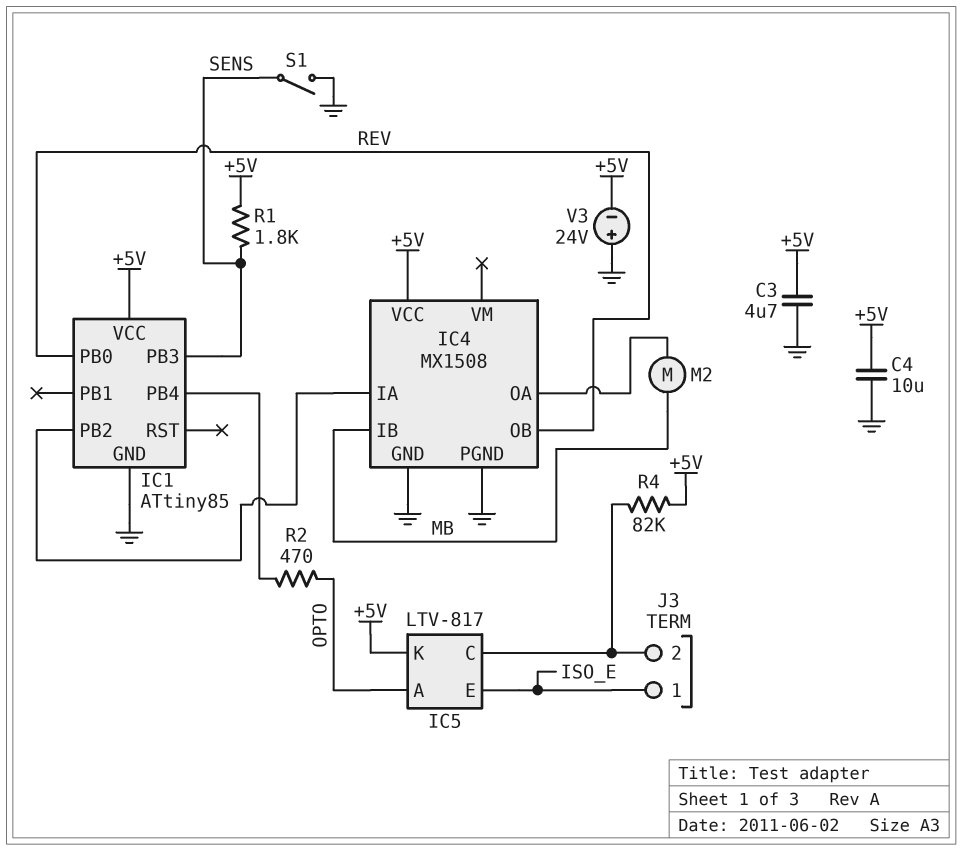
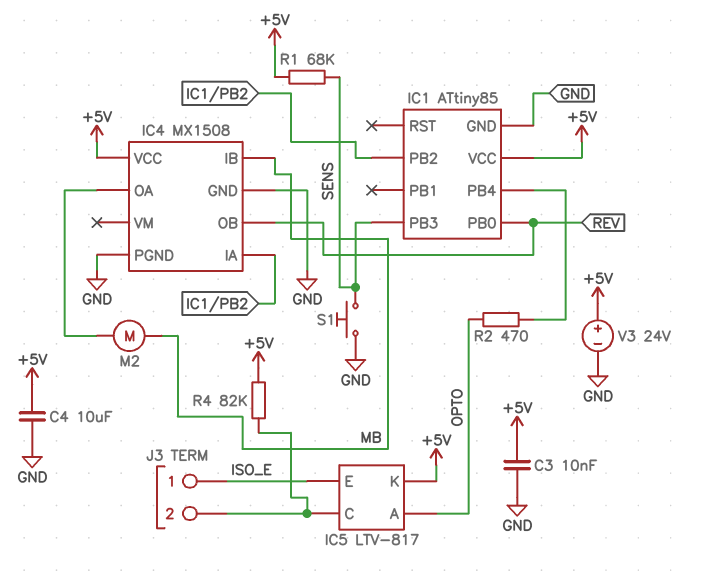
C3: 4.7uF (+5V, GND) -> 10nF (+5V, GND)
R1: 1.8k (+5V, SENS) -> 68k (+5V, SENS)
S1: switch (GND, SENS) -> button (GND, SENS)
V3: 24V (plus GND, minus +5V) -> 24V (plus +5V, minus GND)

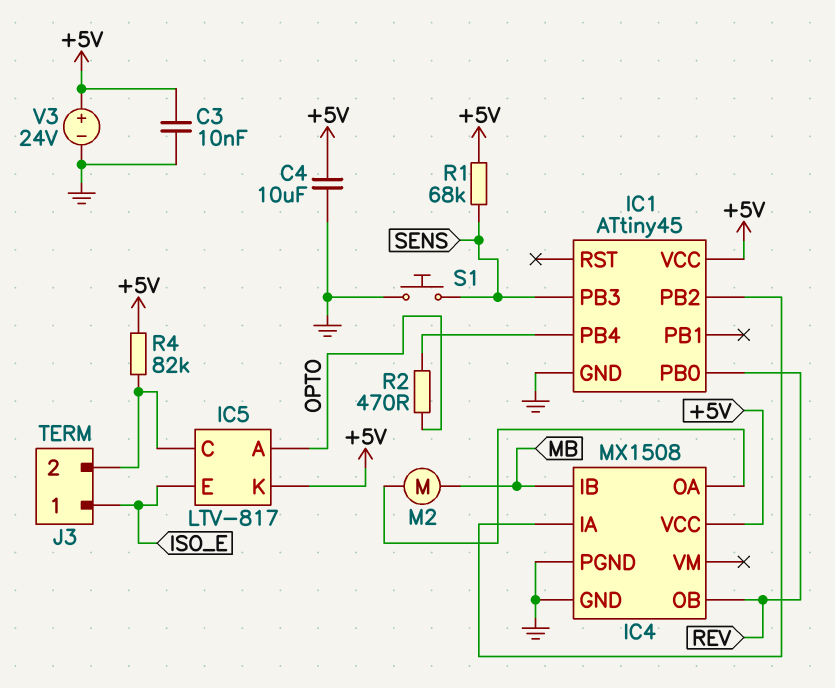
IC1: ATtiny85 -> ATtiny45

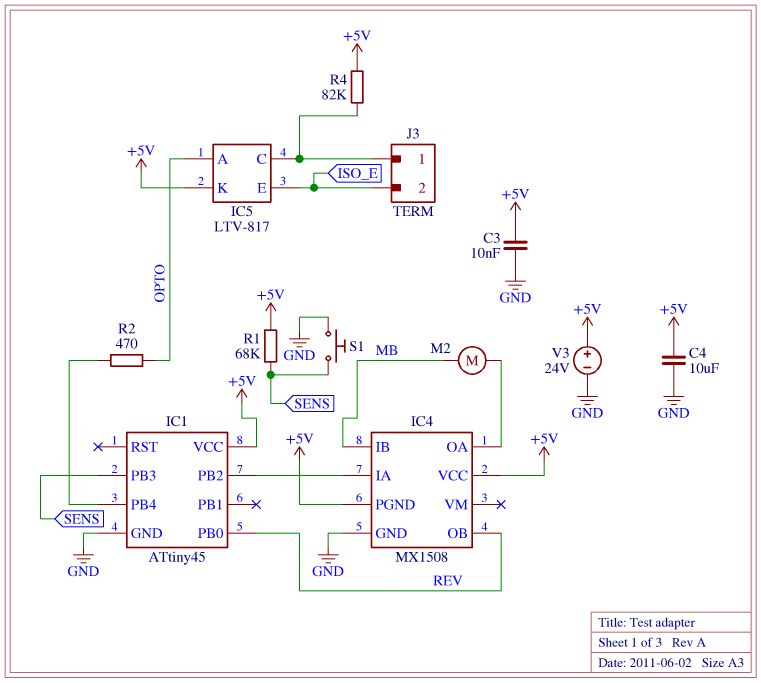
IC4 pin PGND: GND -> +5V
J3 pin 1: ISO_E -> IC5/C
J3 pin 2: IC5/C -> ISO_E

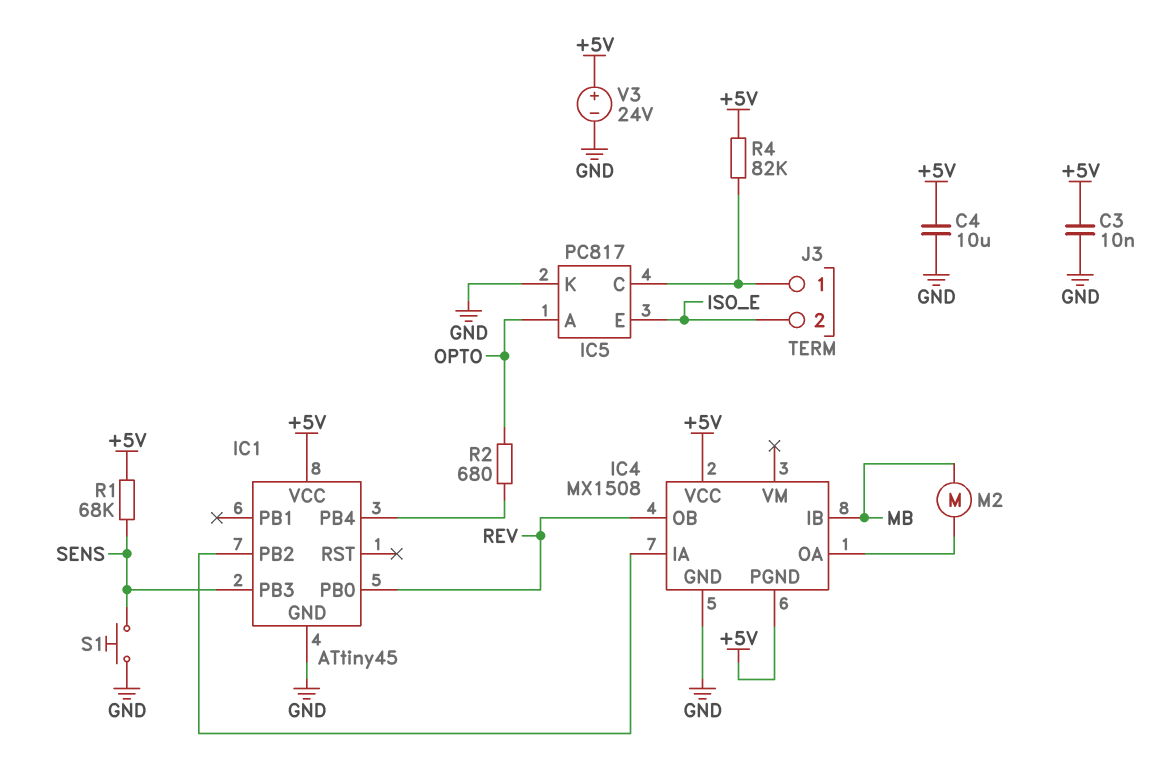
IC5: LTV-817 -> PC817
IC5 pin K: +5V -> GND
R2: 470 (IC1/PB4, OPTO) -> 680 (IC1/PB4, OPTO)

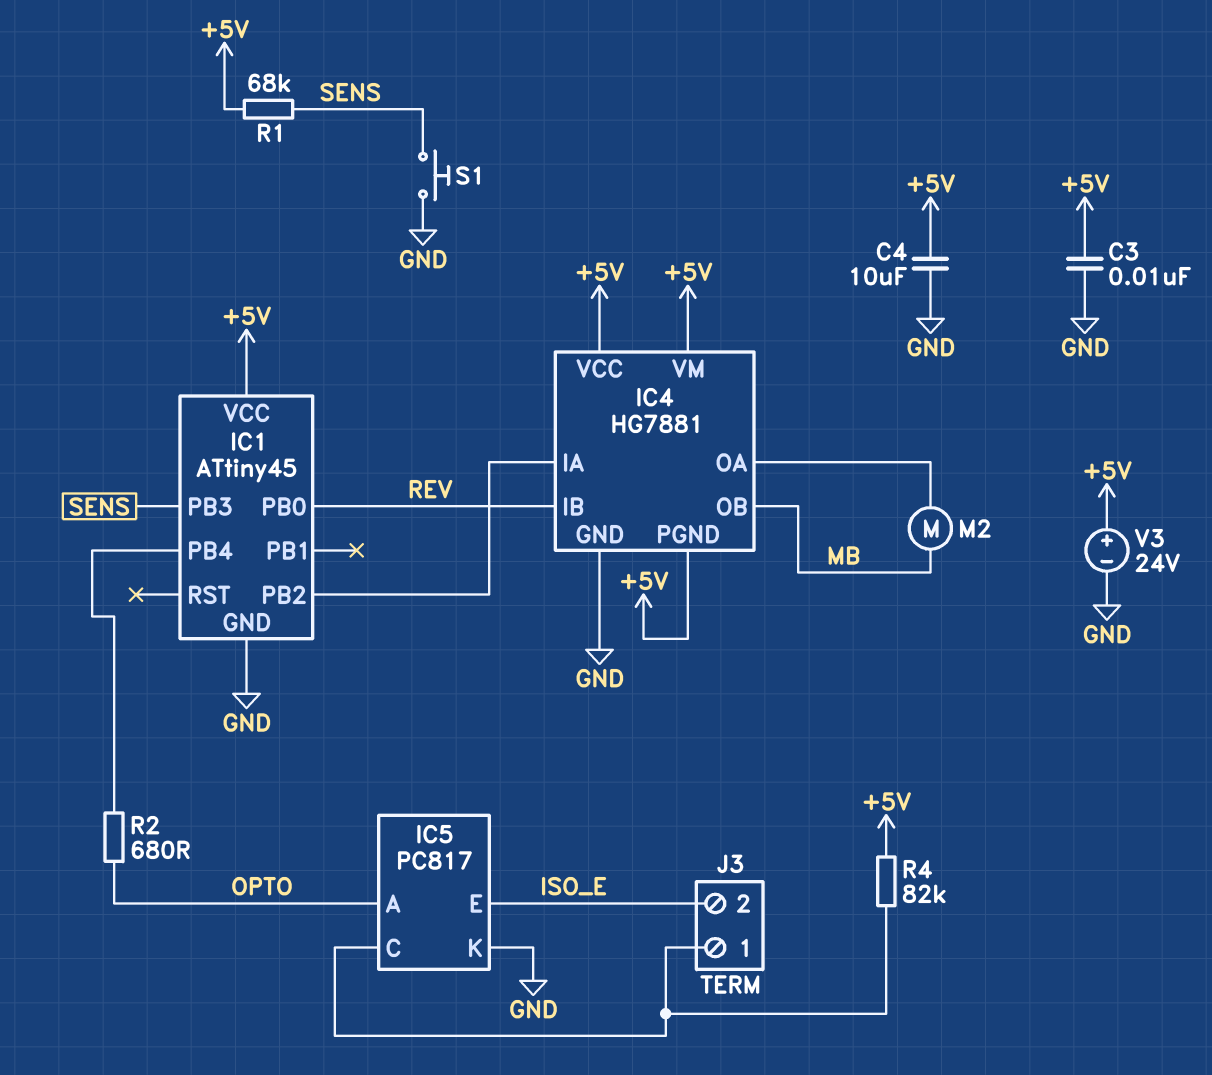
IC4: MX1508 -> HG7881
IC4 pin IB: MB -> REV
IC4 pin OB: REV -> MB
IC4 pin VM: none -> +5V

